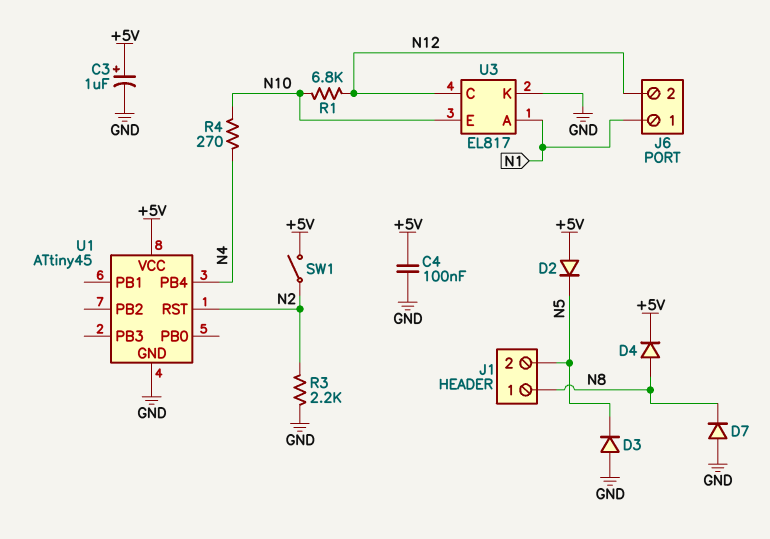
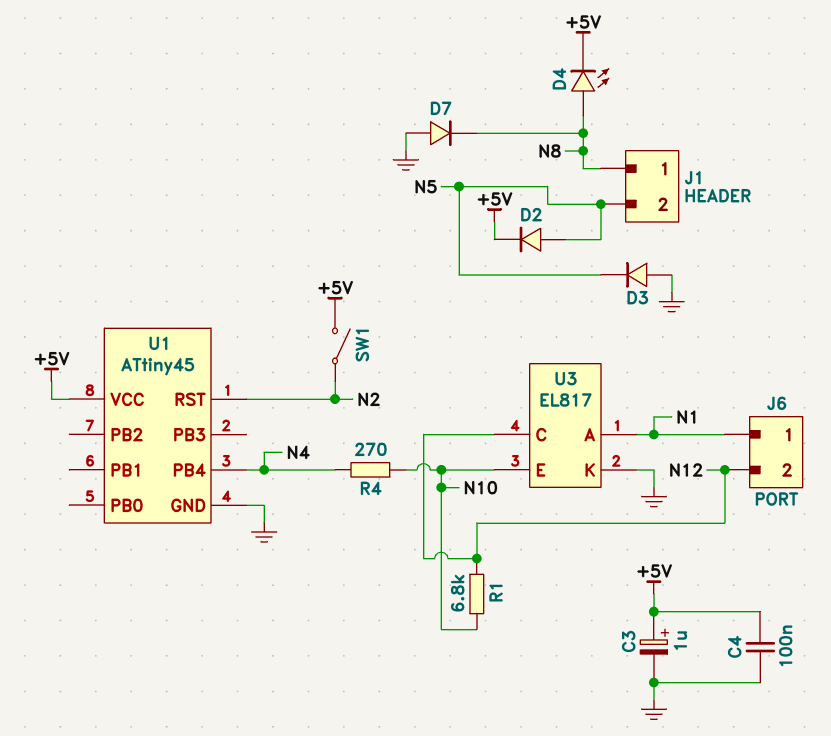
D2: diode (A +5V, K N5) -> diode (A N5, K +5V)
D4: diode (A N8, K +5V) -> LED (A N8, K +5V)
R3: 2.2k (GND, N2) -> none

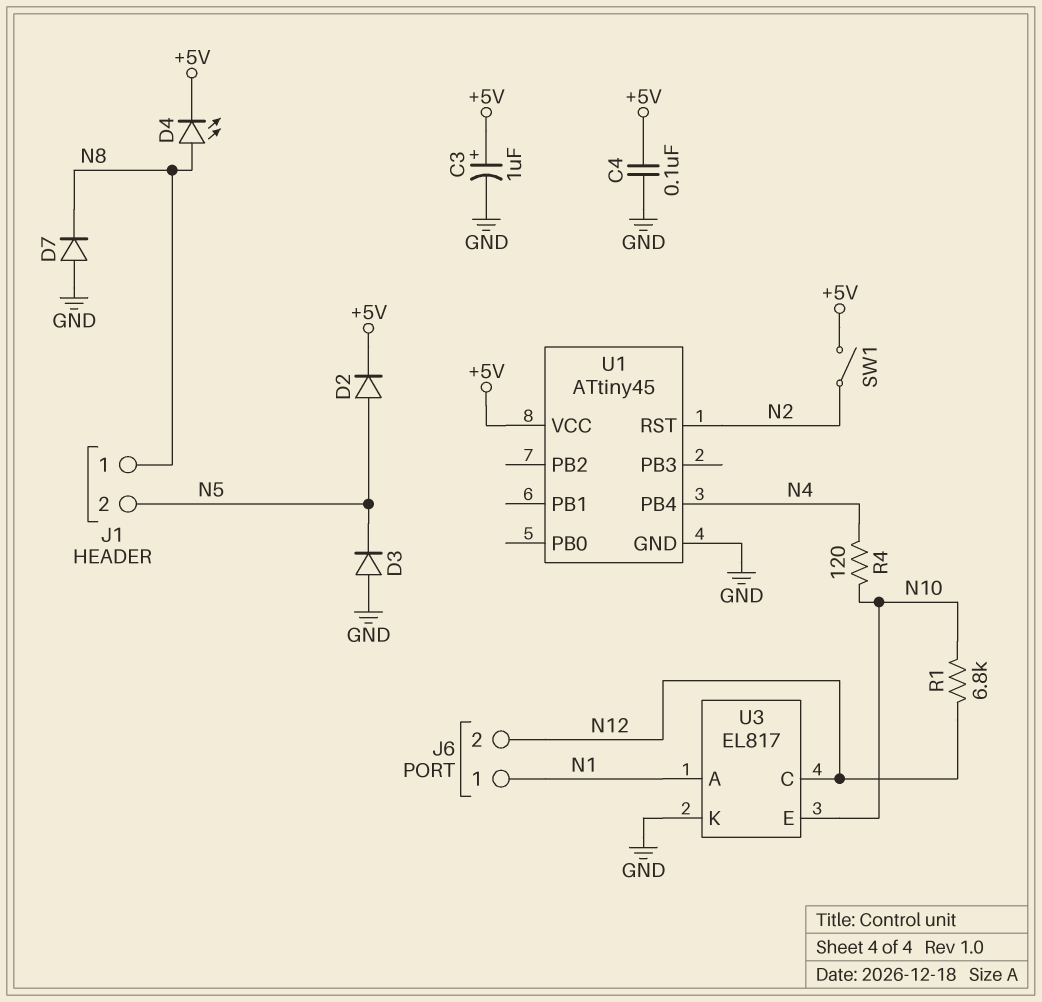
R4: 270 (N4, N10) -> 120 (N4, N10)

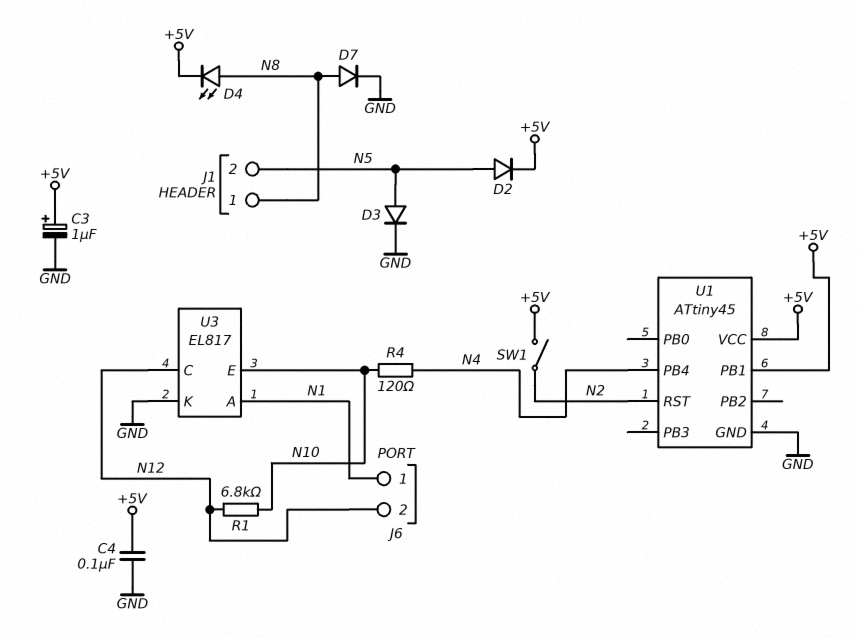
D3: diode (A GND, K N5) -> diode (A N5, K GND)
D7: diode (A GND, K N8) -> diode (A N8, K GND)
U1 pin PB1: none -> +5V

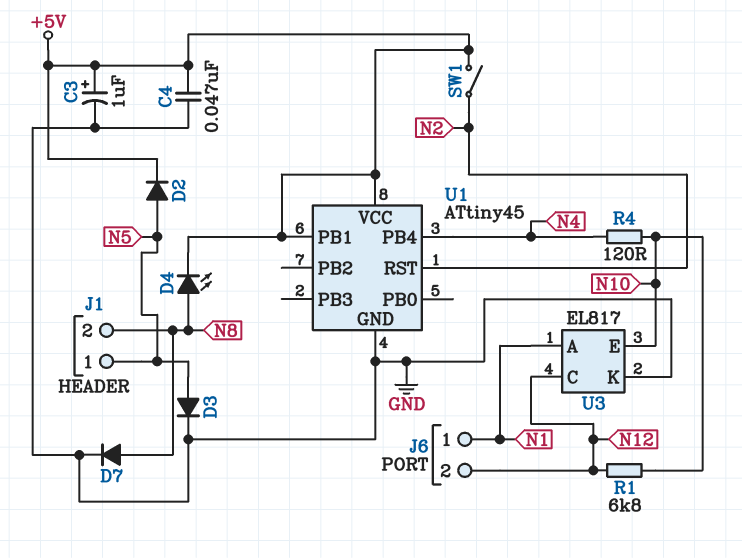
C4: 100nF (+5V, GND) -> 47nF (+5V, GND)
J1 pin 1: N8 -> N5
J1 pin 2: N5 -> N8

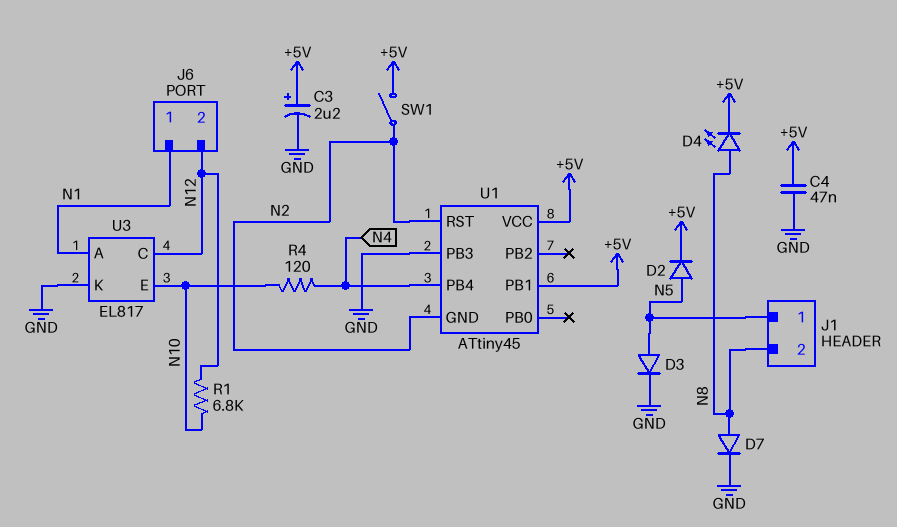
C3: 1uF (plus +5V, minus GND) -> 2.2uF (plus +5V, minus GND)
U1 pin GND: GND -> N2
U1 pin PB3: none -> GND

